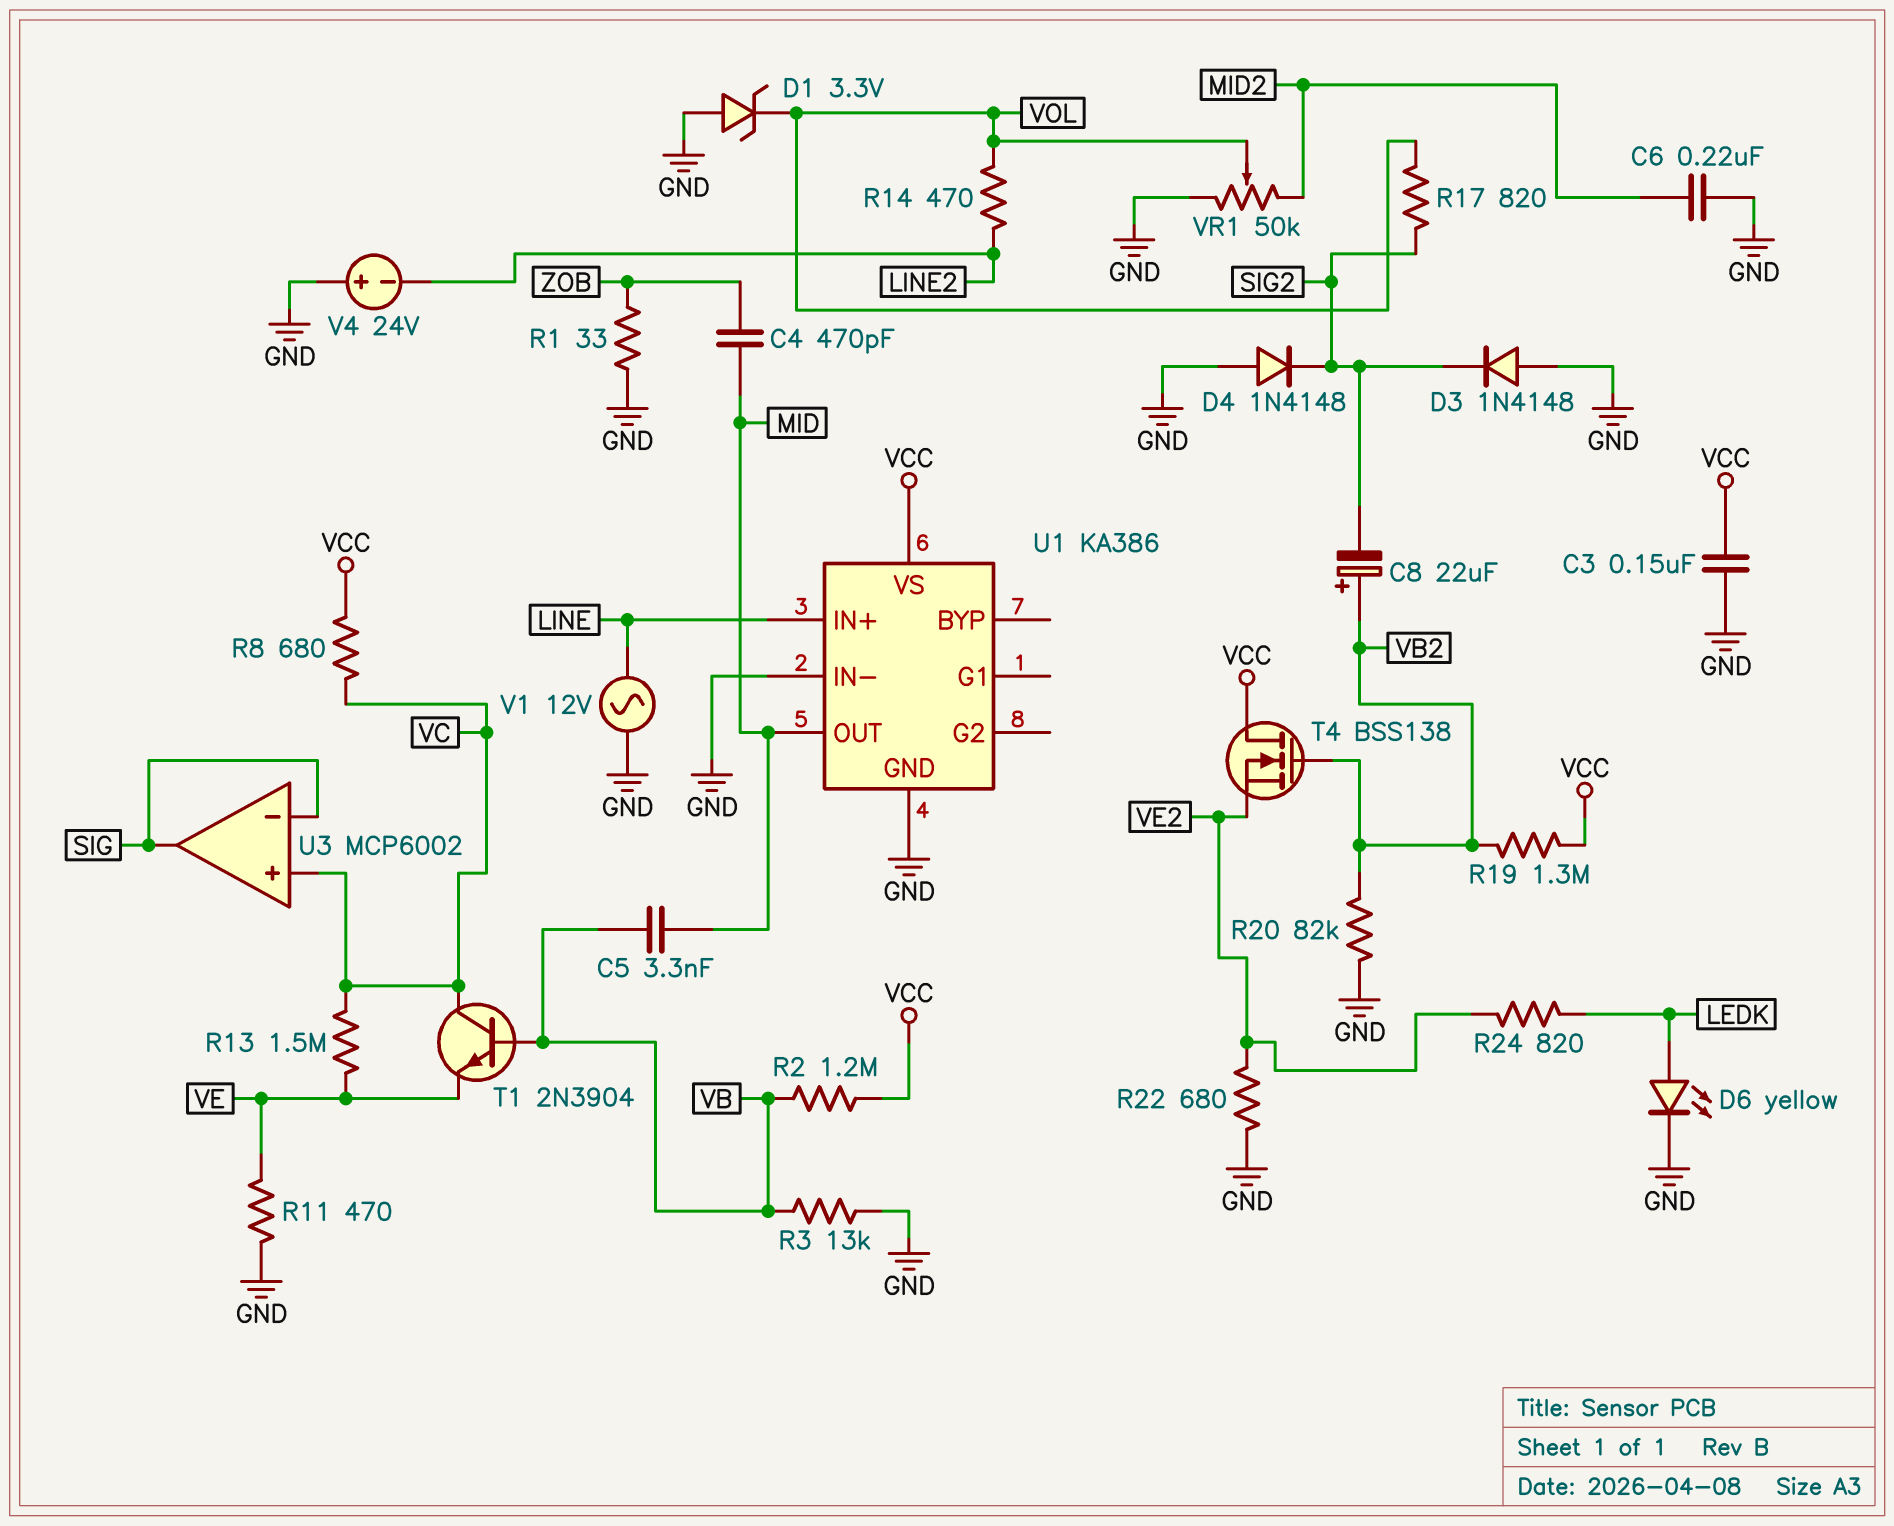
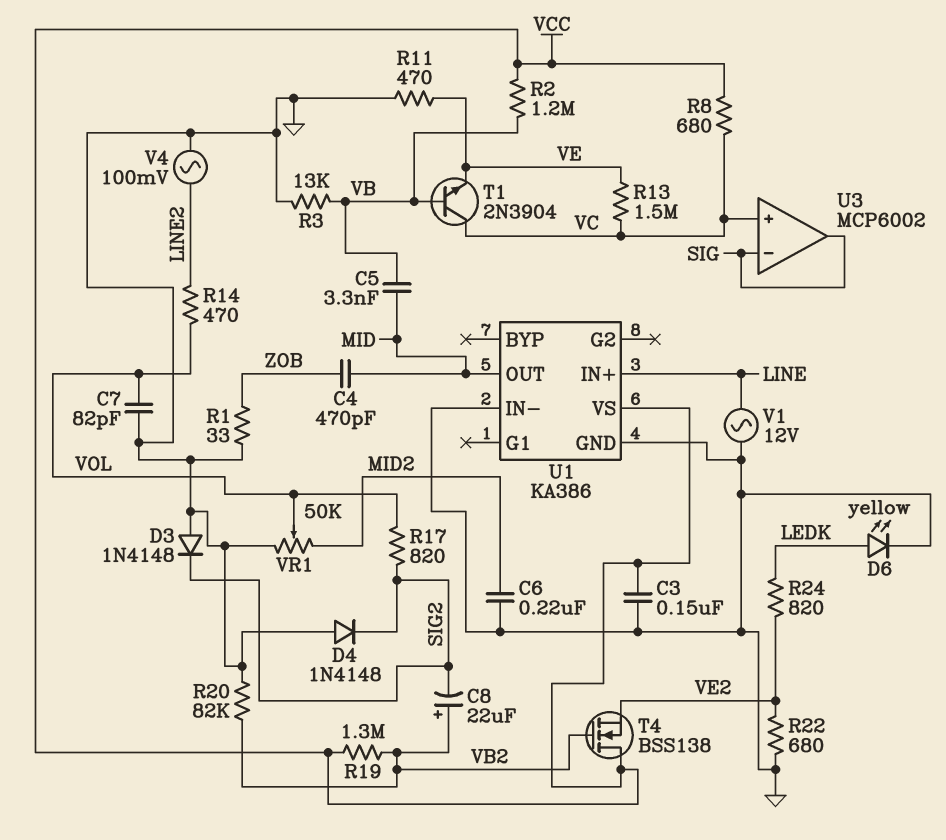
C7: none -> 82pF (GND, VOL)
D1: zener 3.3V (A GND, K VOL) -> none
V4: 24V (plus GND, minus LINE2) -> AC 100mV (GND, LINE2)

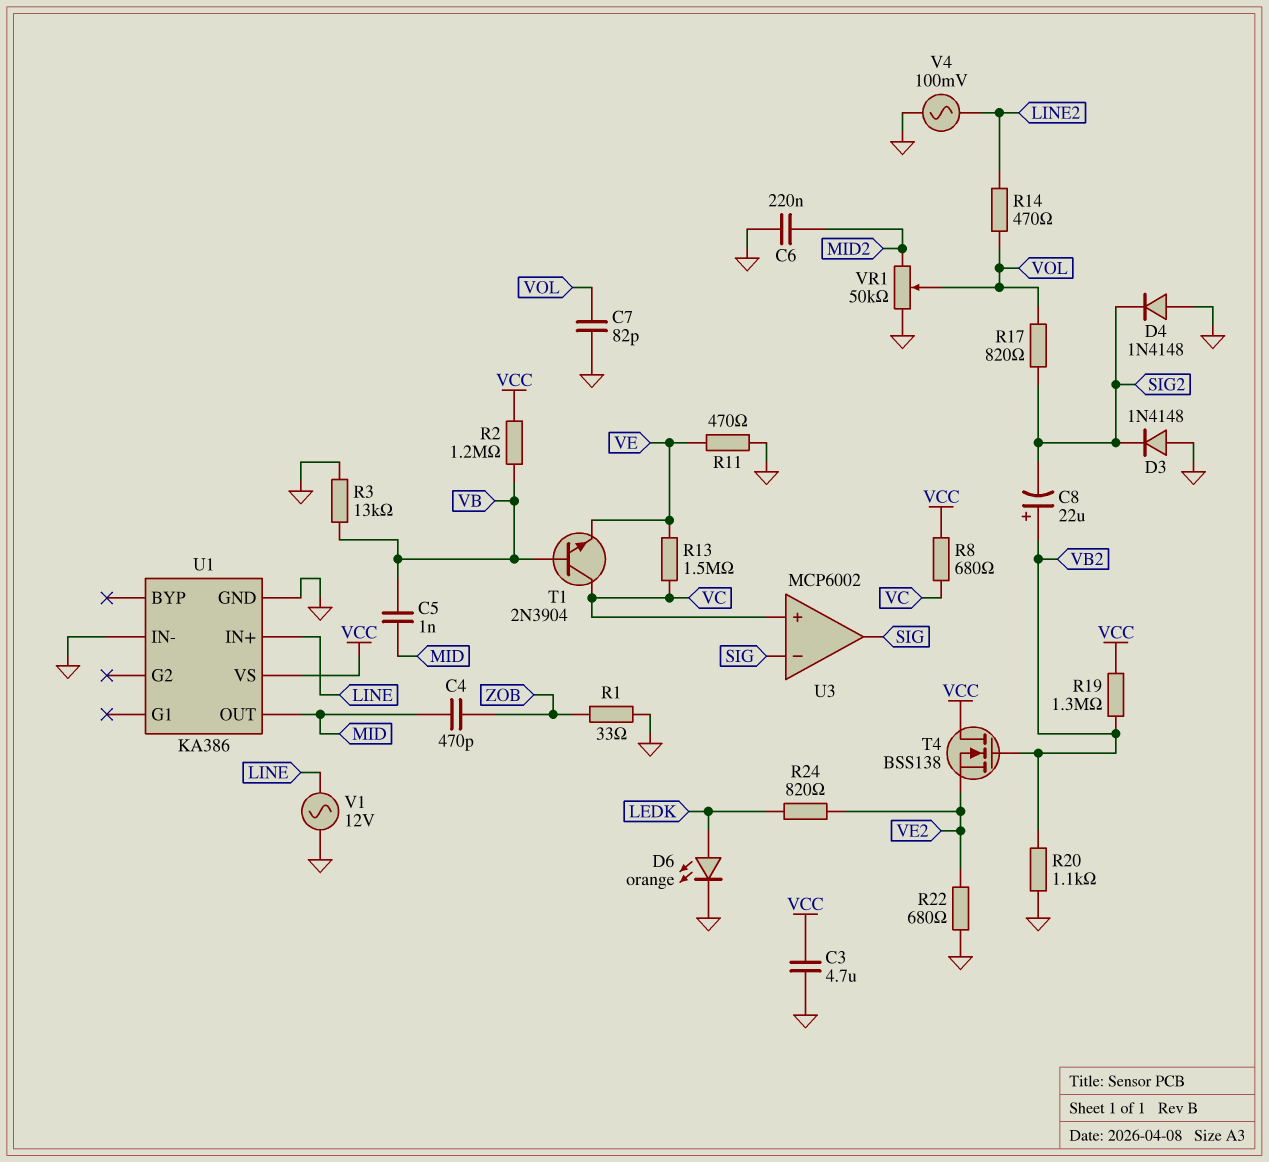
C3: 150nF (GND, VCC) -> 4.7uF (GND, VCC)
C5: 3.3nF (MID, VB) -> 1nF (MID, VB)
D6: LED yellow (A LEDK, K GND) -> LED orange (A LEDK, K GND)
R20: 82k (GND, VB2) -> 1.1k (GND, VB2)

